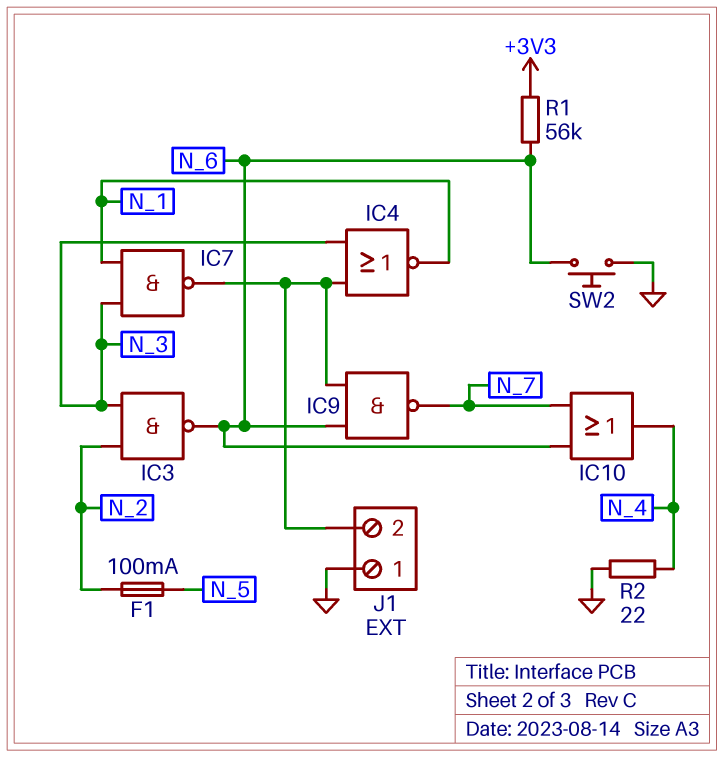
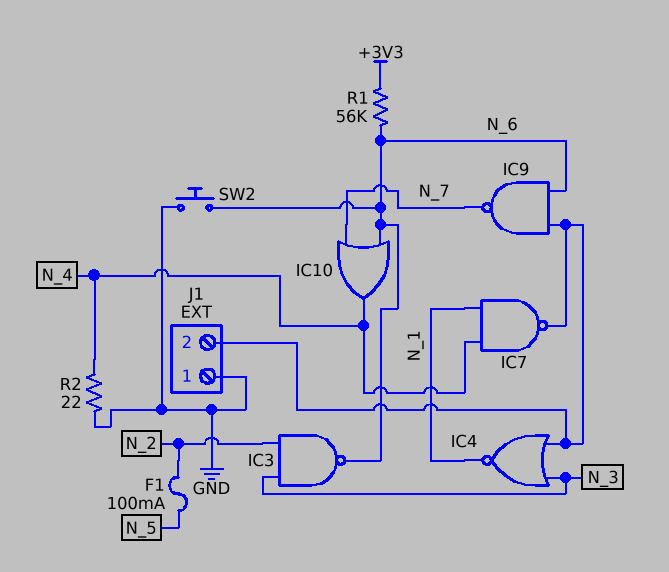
IC7: NAND (in N_1, in N_3, out J1/2) -> NAND (in N_1, in N_4, out J1/2)

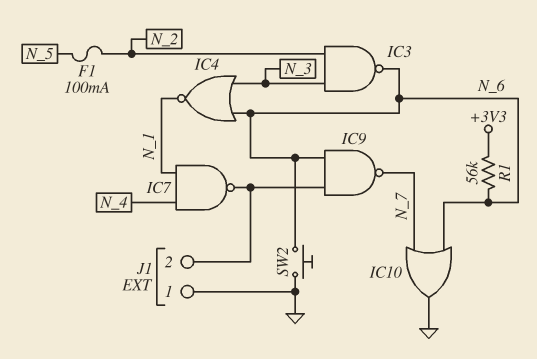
IC4: NOR (in J1/2, in N_3, out N_1) -> NOR (in N_3, in N_6, out N_1)
IC10: OR (in N_6, in N_7, out N_4) -> OR (in N_6, in N_7, out GND)
R2: 22 (GND, N_4) -> none

